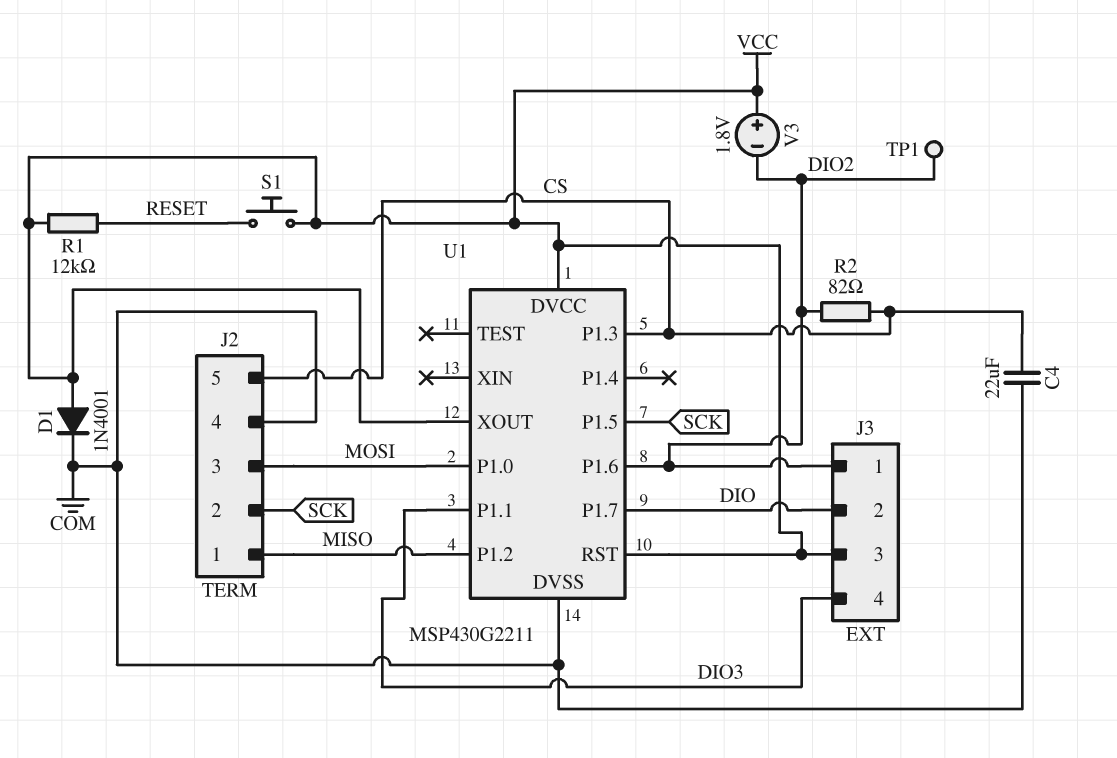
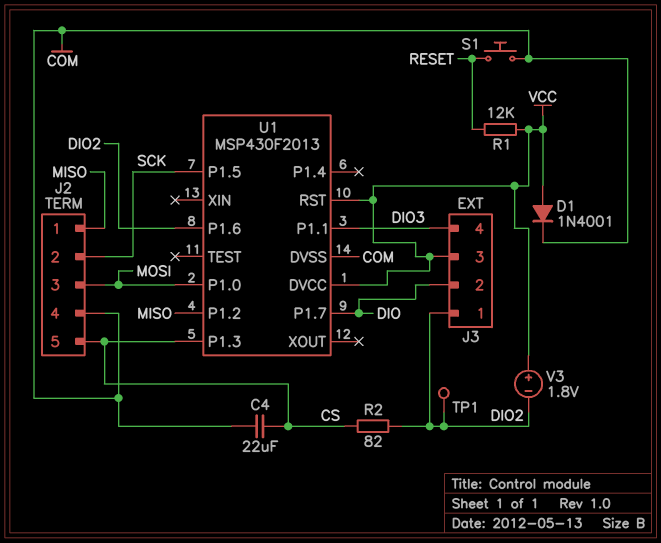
S1: button (RESET, VCC) -> button (COM, RESET)
U1: MSP430G2211 -> MSP430F2013
U1 pin XOUT: VCC -> none

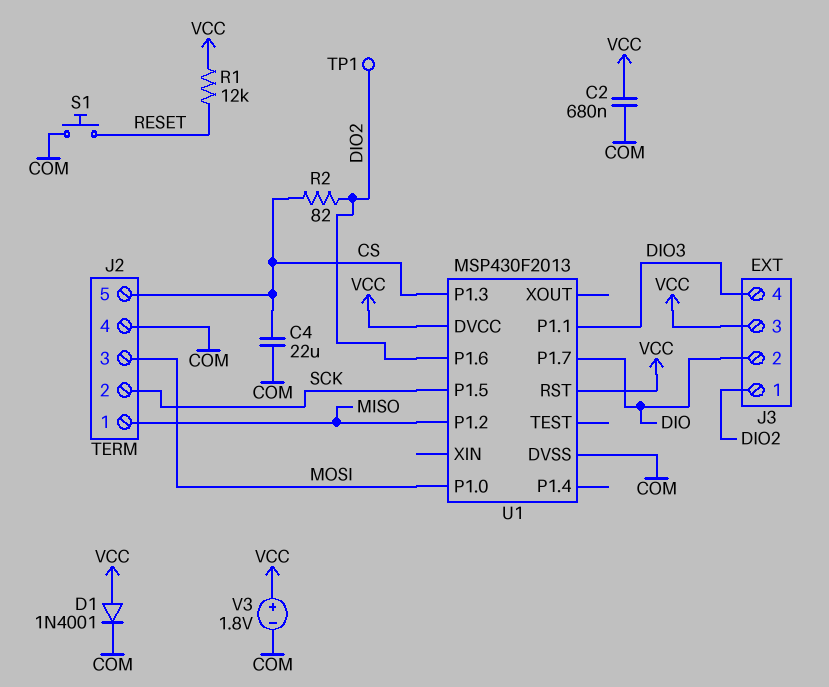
C2: none -> 680nF (COM, VCC)
V3: 1.8V (plus VCC, minus DIO2) -> 1.8V (plus VCC, minus COM)

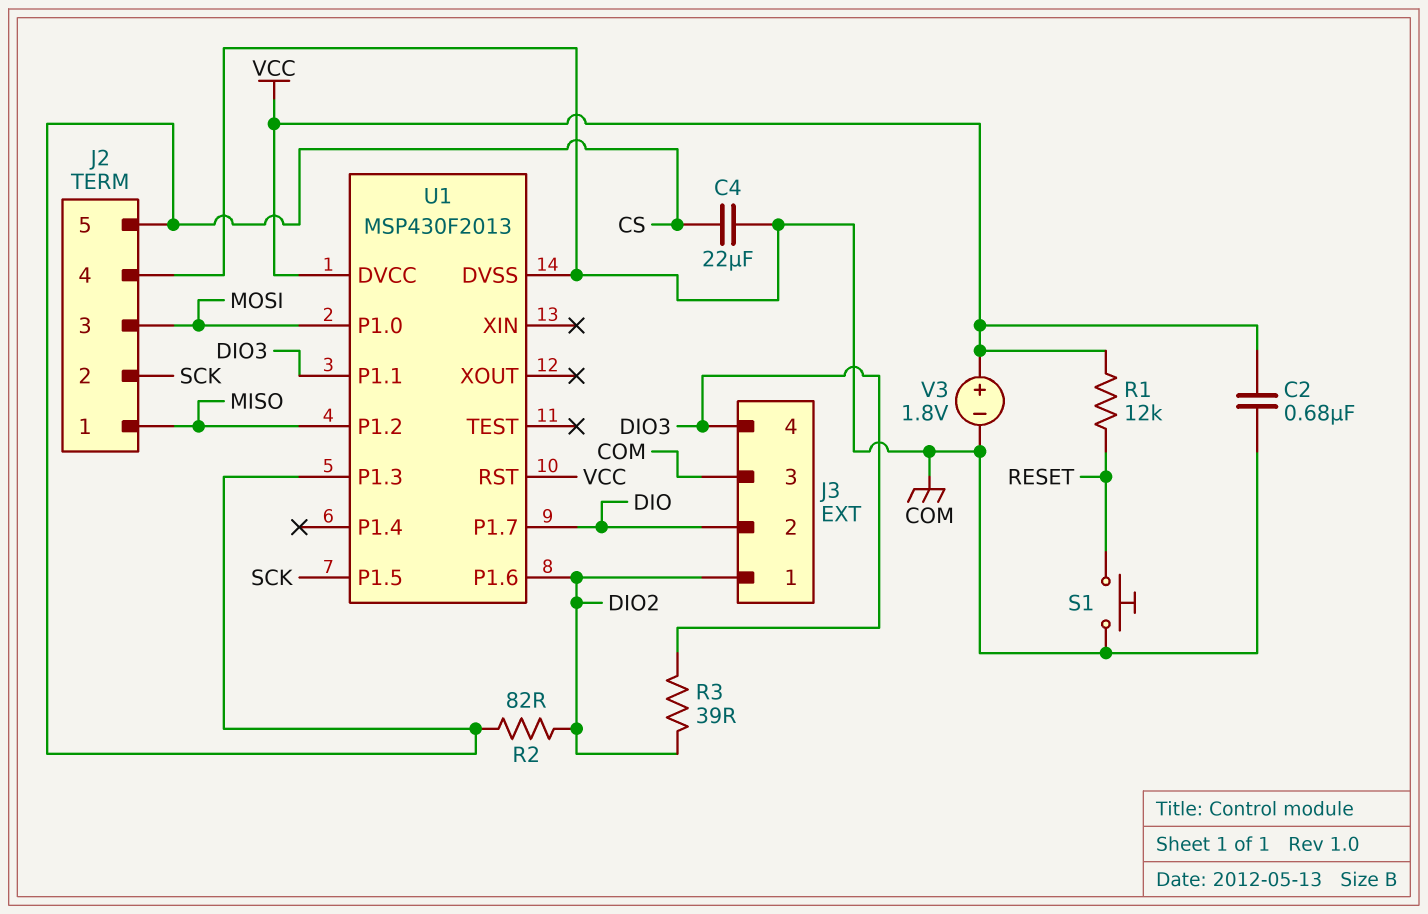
D1: diode 1N4001 (A VCC, K COM) -> none
J3 pin 3: VCC -> COM
R3: none -> 39 (DIO2, DIO3)
TP1: test point (DIO2) -> none

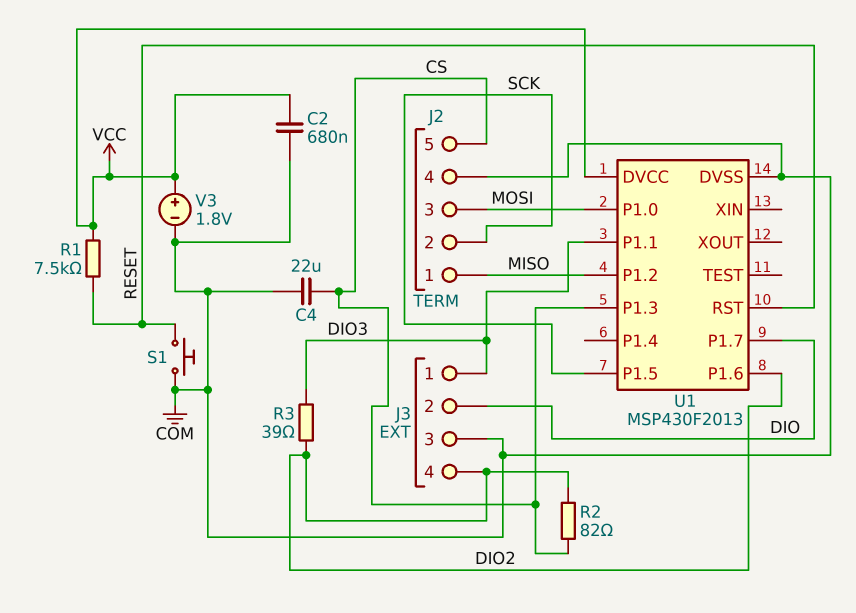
J3 pin 1: DIO2 -> DIO3
J3 pin 4: DIO3 -> DIO2
R1: 12k (RESET, VCC) -> 7.5k (RESET, VCC)
U1 pin RST: VCC -> RESET

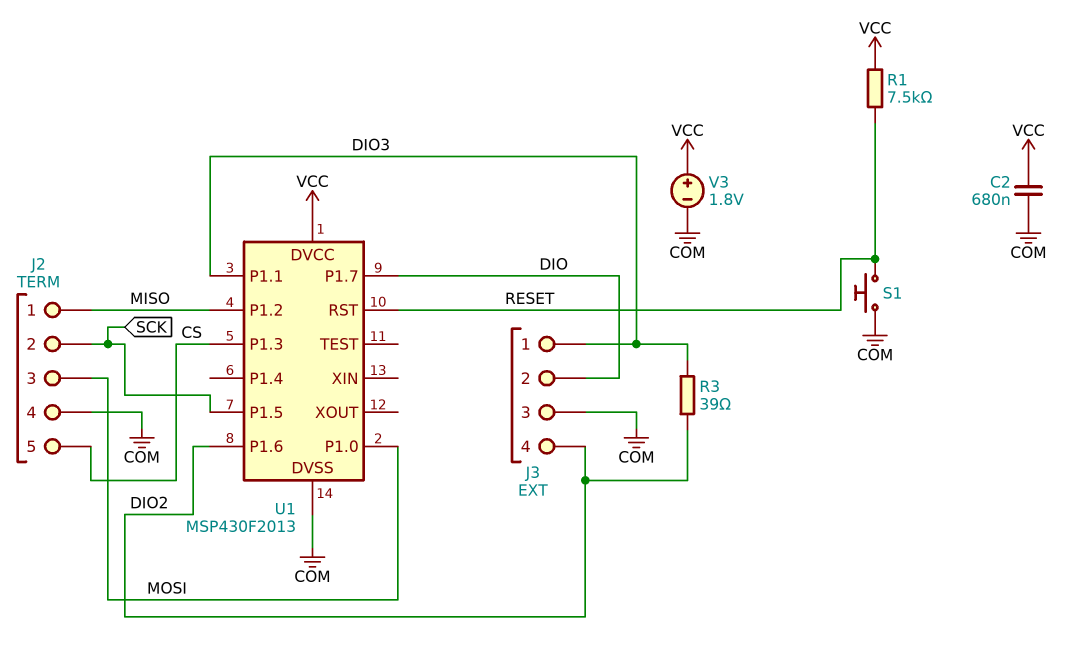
C4: 22uF (COM, CS) -> none
R2: 82 (CS, DIO2) -> none

